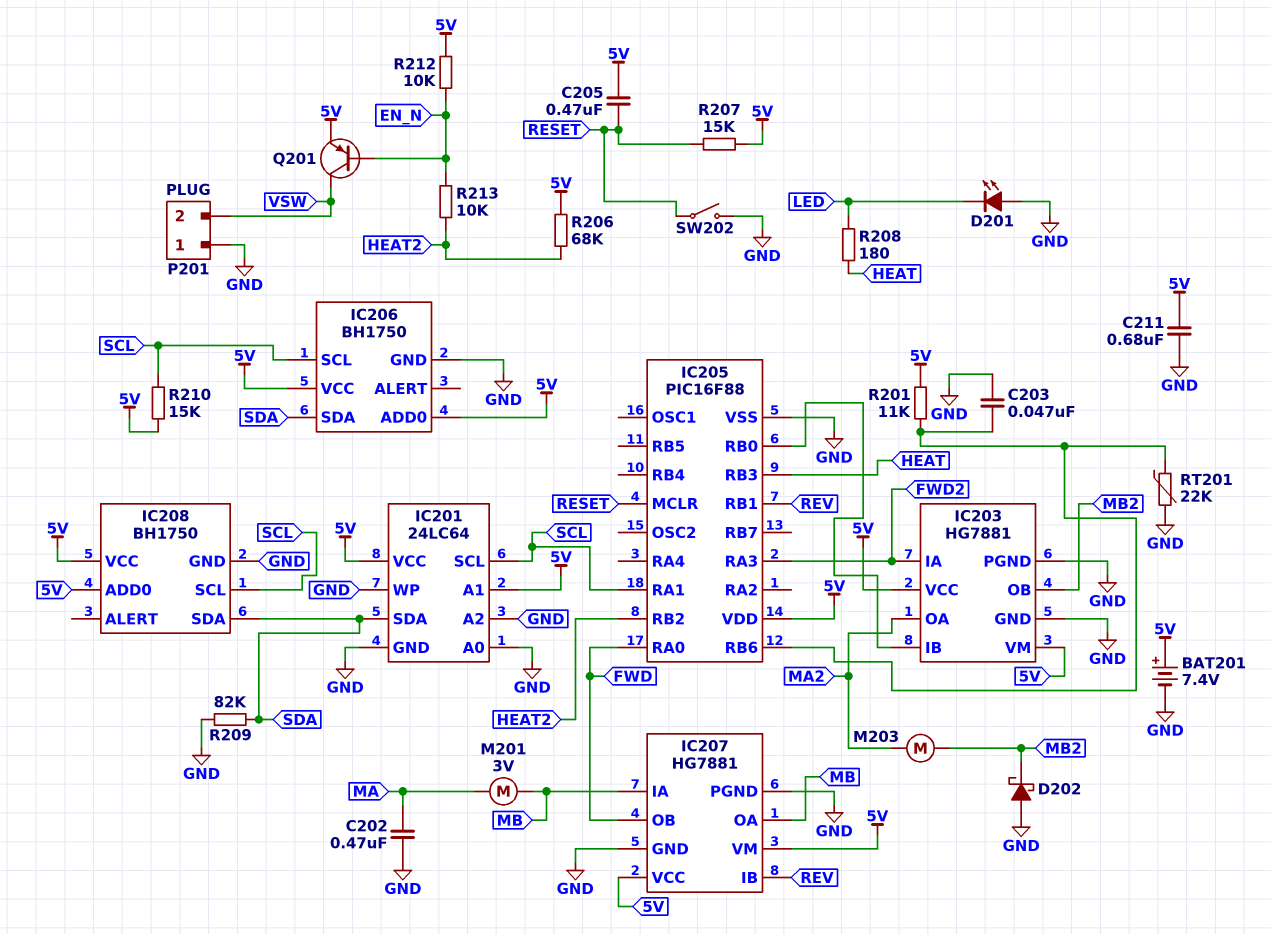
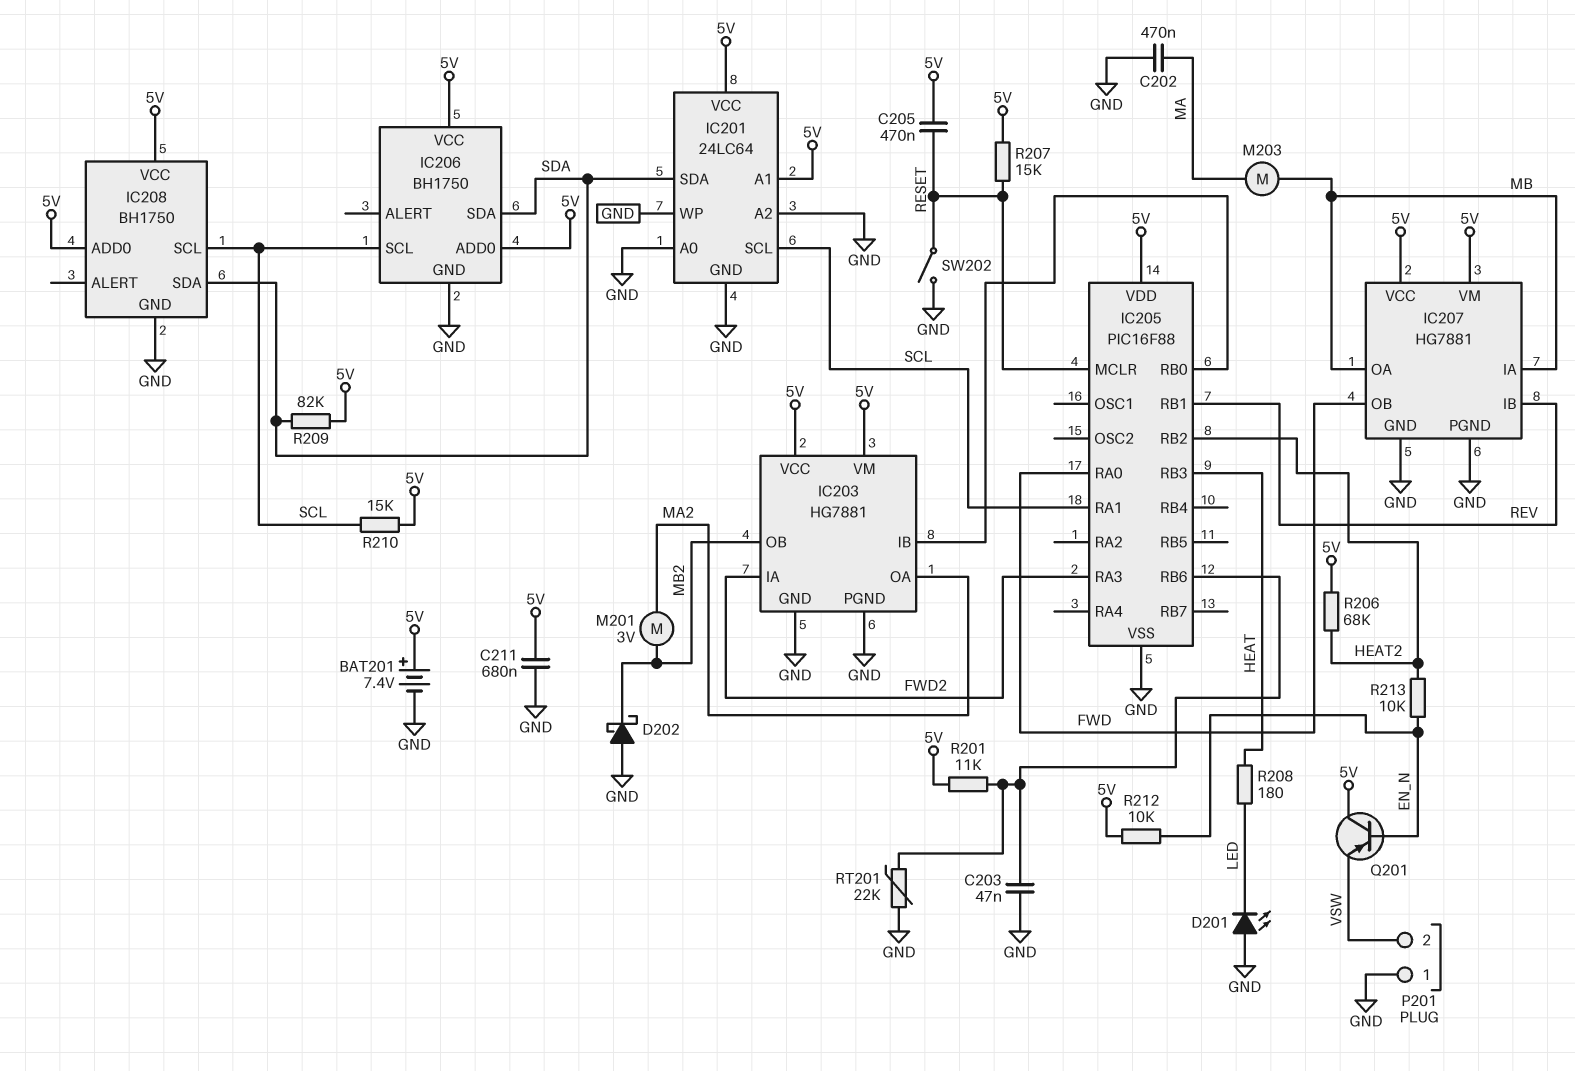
M201: motor 3V (MA, MB) -> motor 3V (MA2, MB2)
M203: motor (MA2, MB2) -> motor (MA, MB)
Q201: PNP (B EN_N, C VSW, E 5V) -> PNP (B EN_N, C 5V, E VSW)
R209: 82k (GND, SDA) -> 82k (5V, SDA)

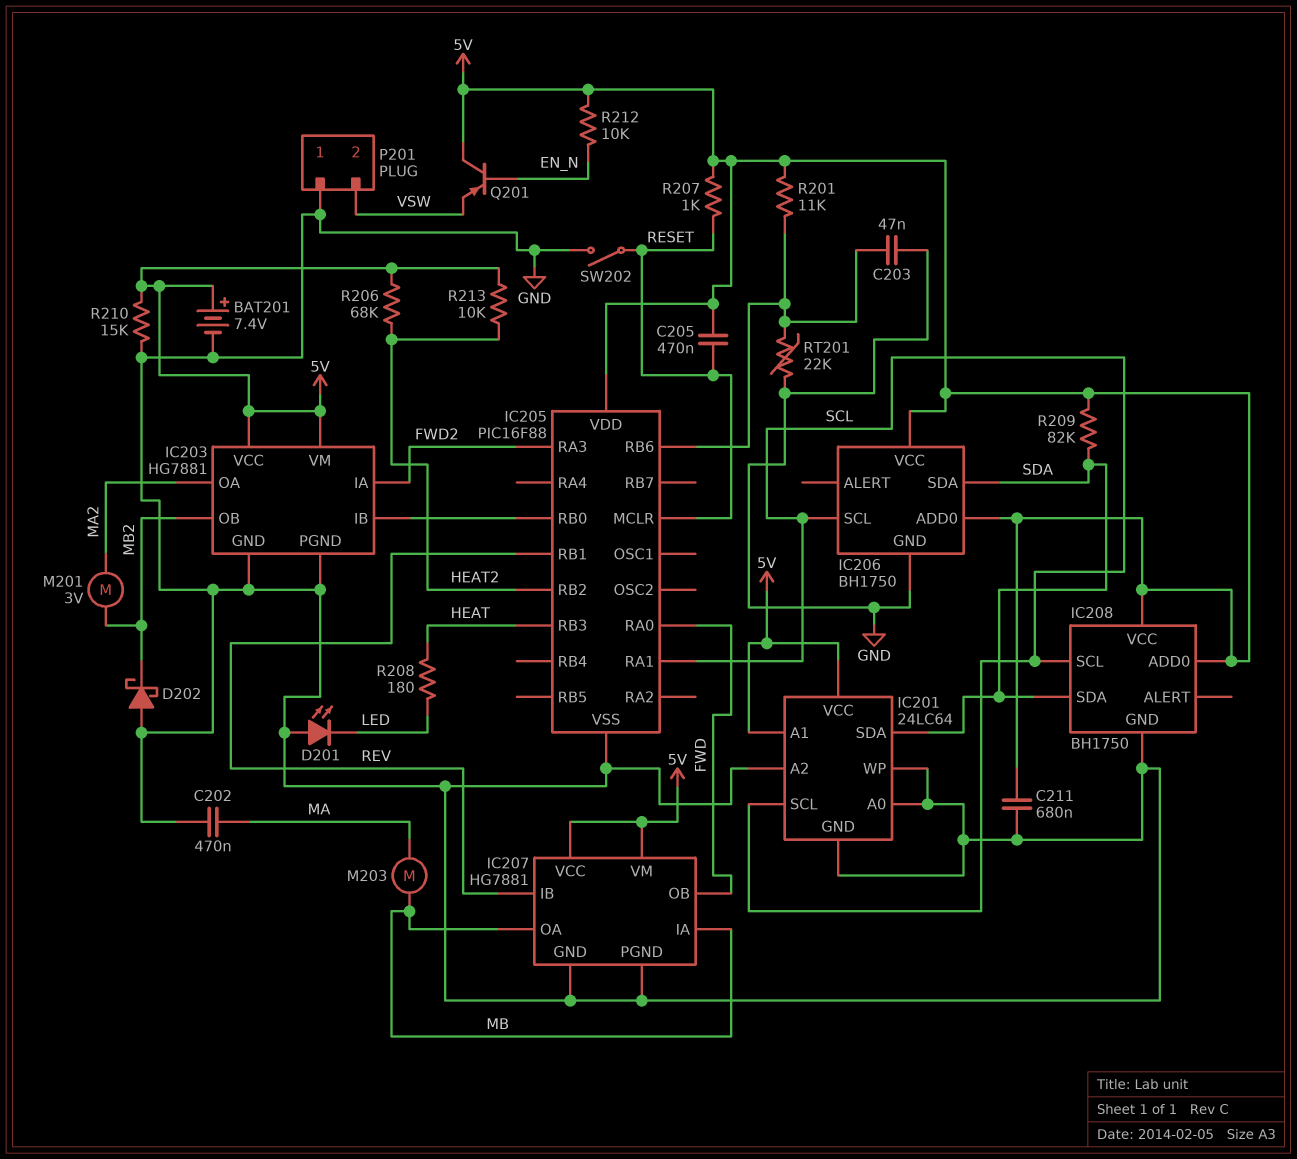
R207: 15k (5V, RESET) -> 1k (5V, RESET)
R210: 15k (5V, SCL) -> 15k (5V, GND)
R213: 10k (EN_N, HEAT2) -> 10k (5V, HEAT2)

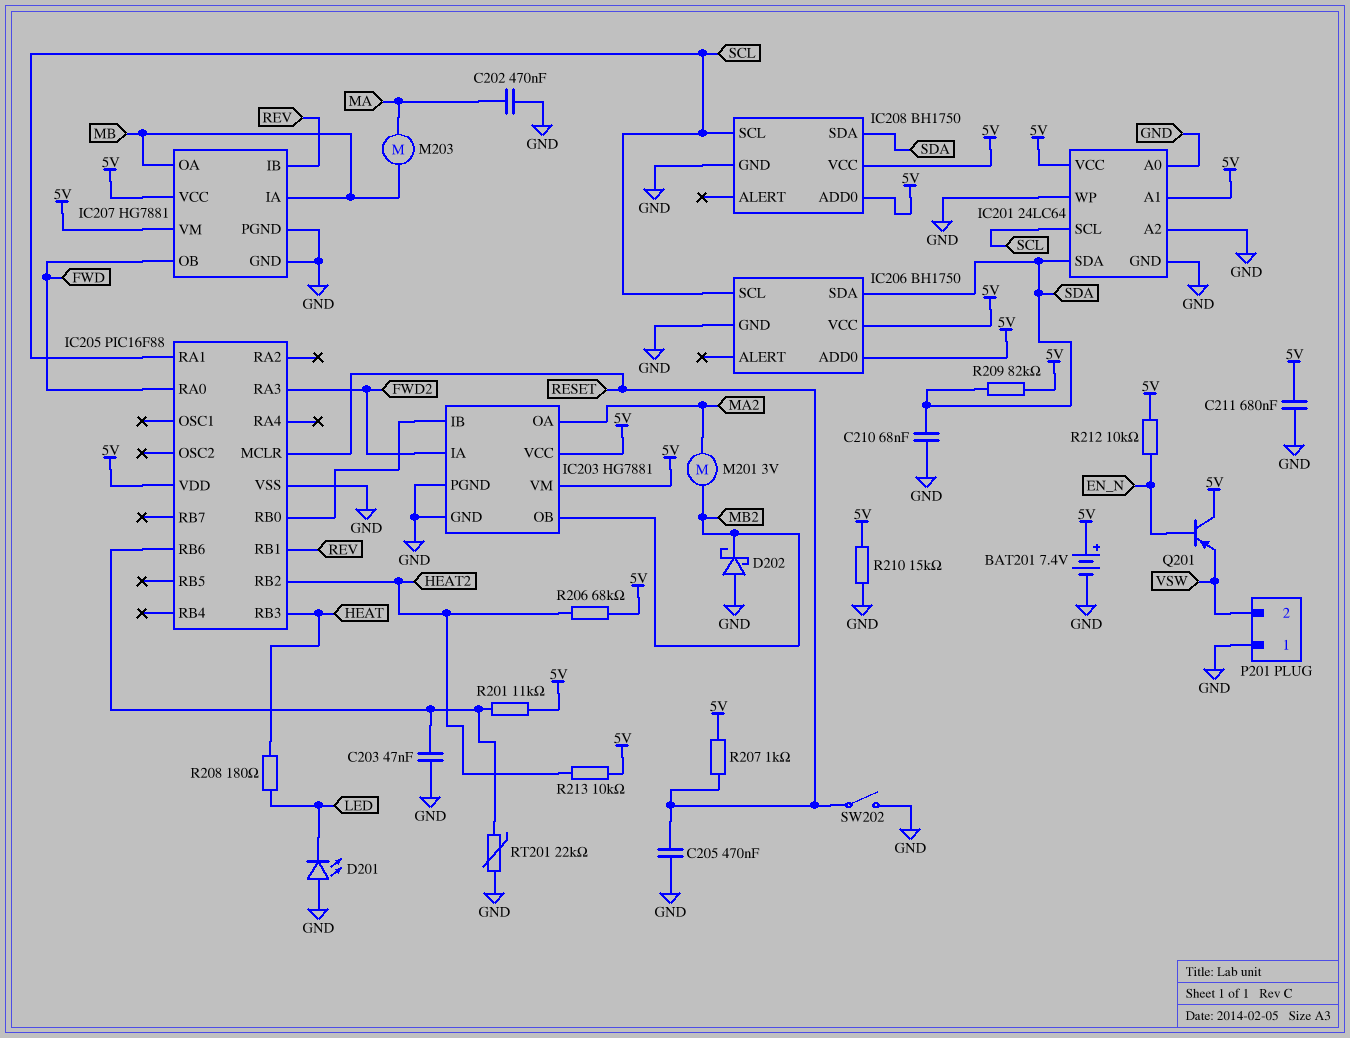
C205: 470nF (5V, RESET) -> 470nF (GND, RESET)
C210: none -> 68nF (GND, SDA)

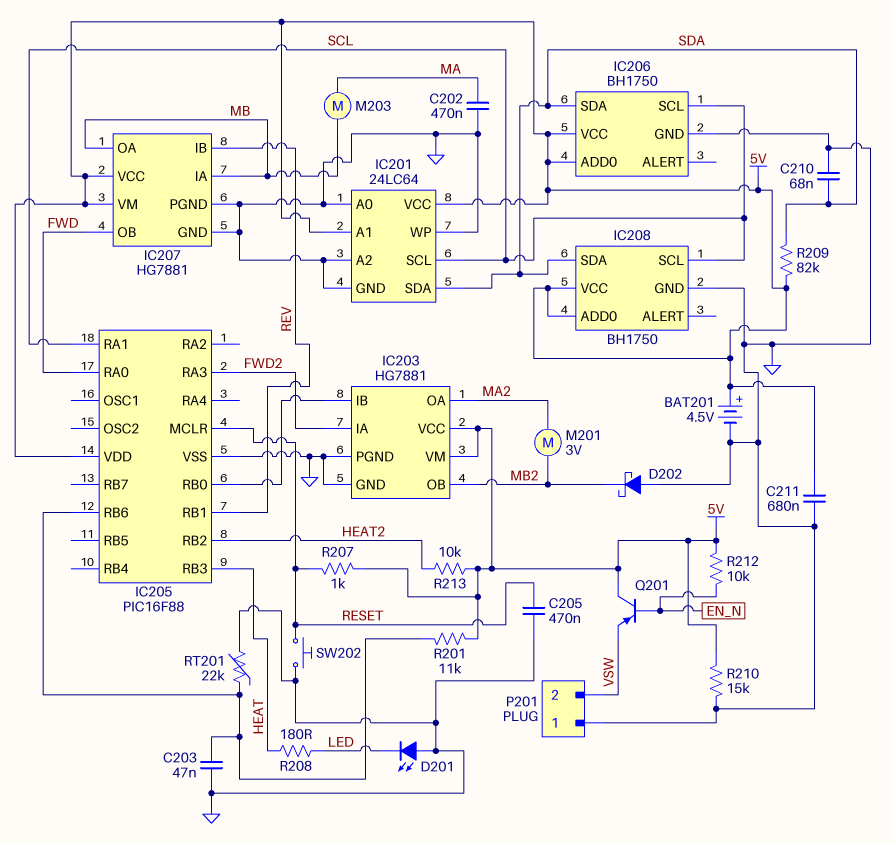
BAT201: 7.4V (plus 5V, minus GND) -> 4.5V (plus 5V, minus GND)
R206: 68k (5V, HEAT2) -> none
SW202: switch (GND, RESET) -> button (GND, RESET)

